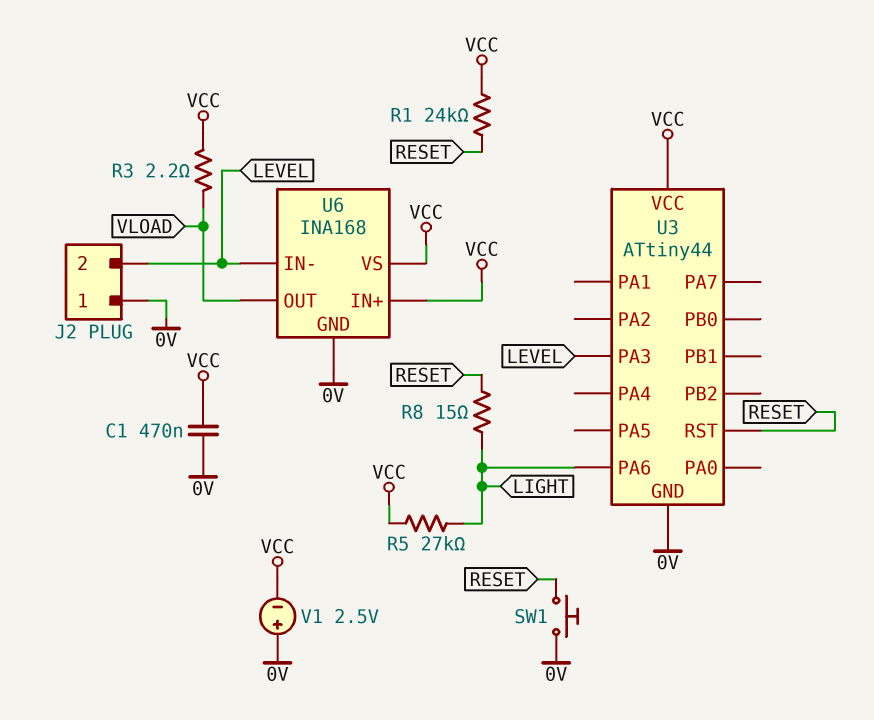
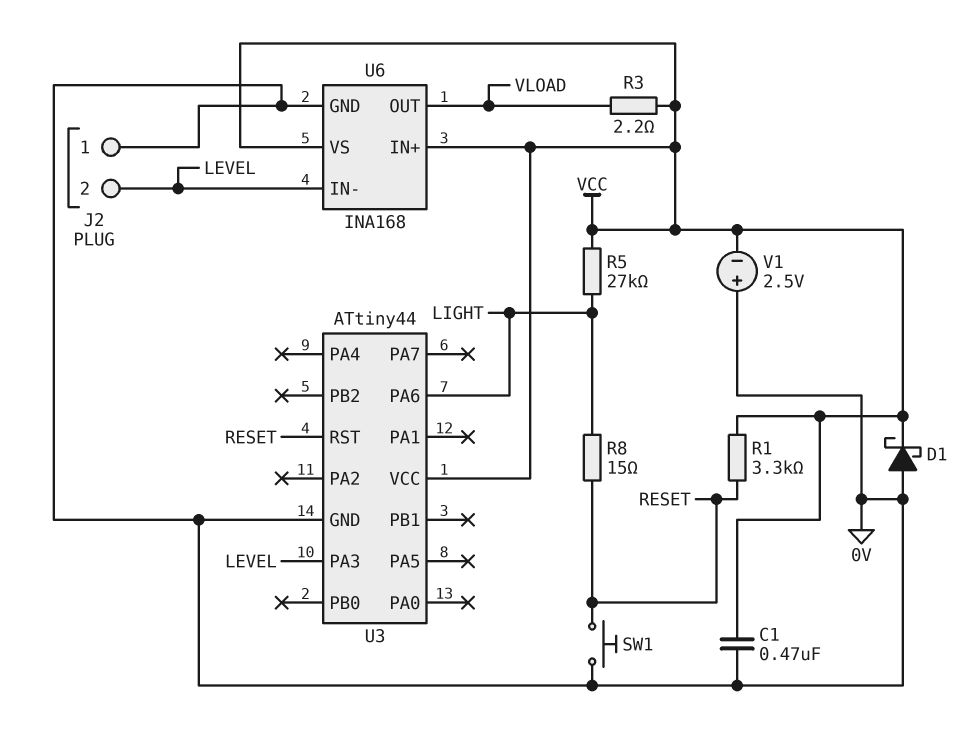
D1: none -> schottky (A 0V, K VCC)
R1: 24k (RESET, VCC) -> 3.3k (RESET, VCC)

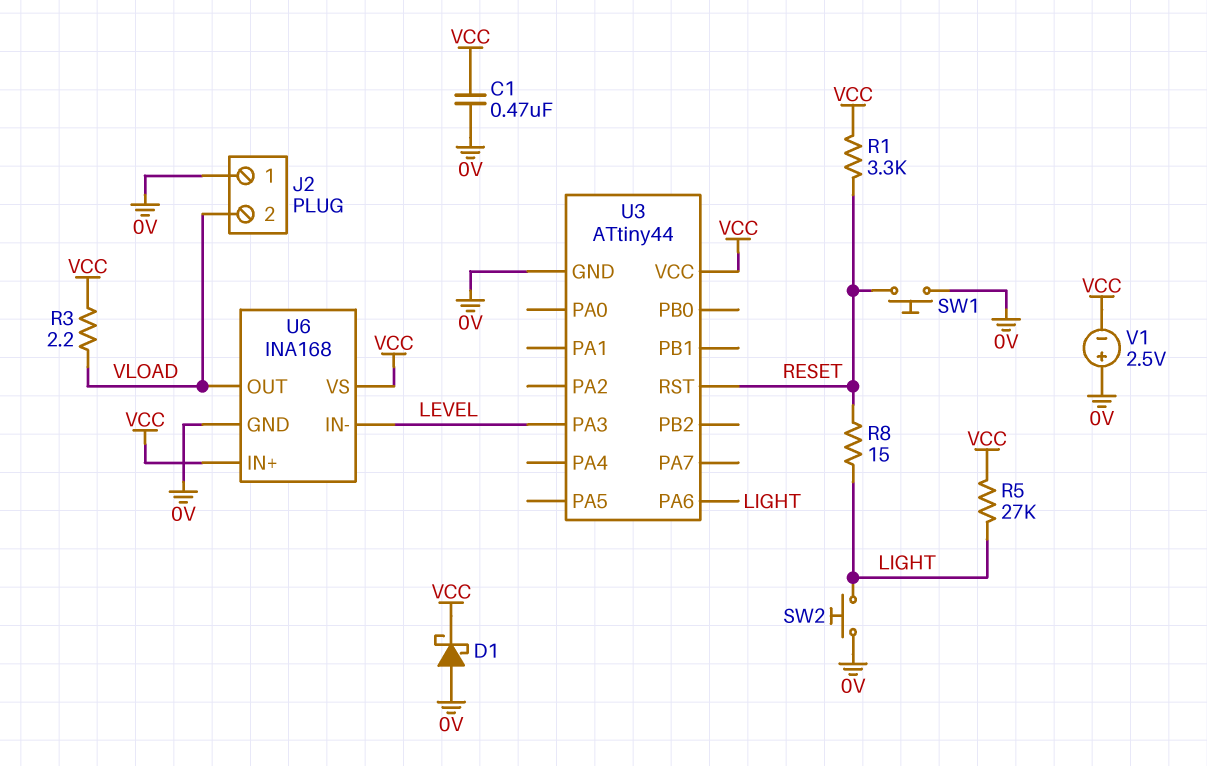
J2 pin 2: LEVEL -> VLOAD
SW2: none -> button (0V, LIGHT)

